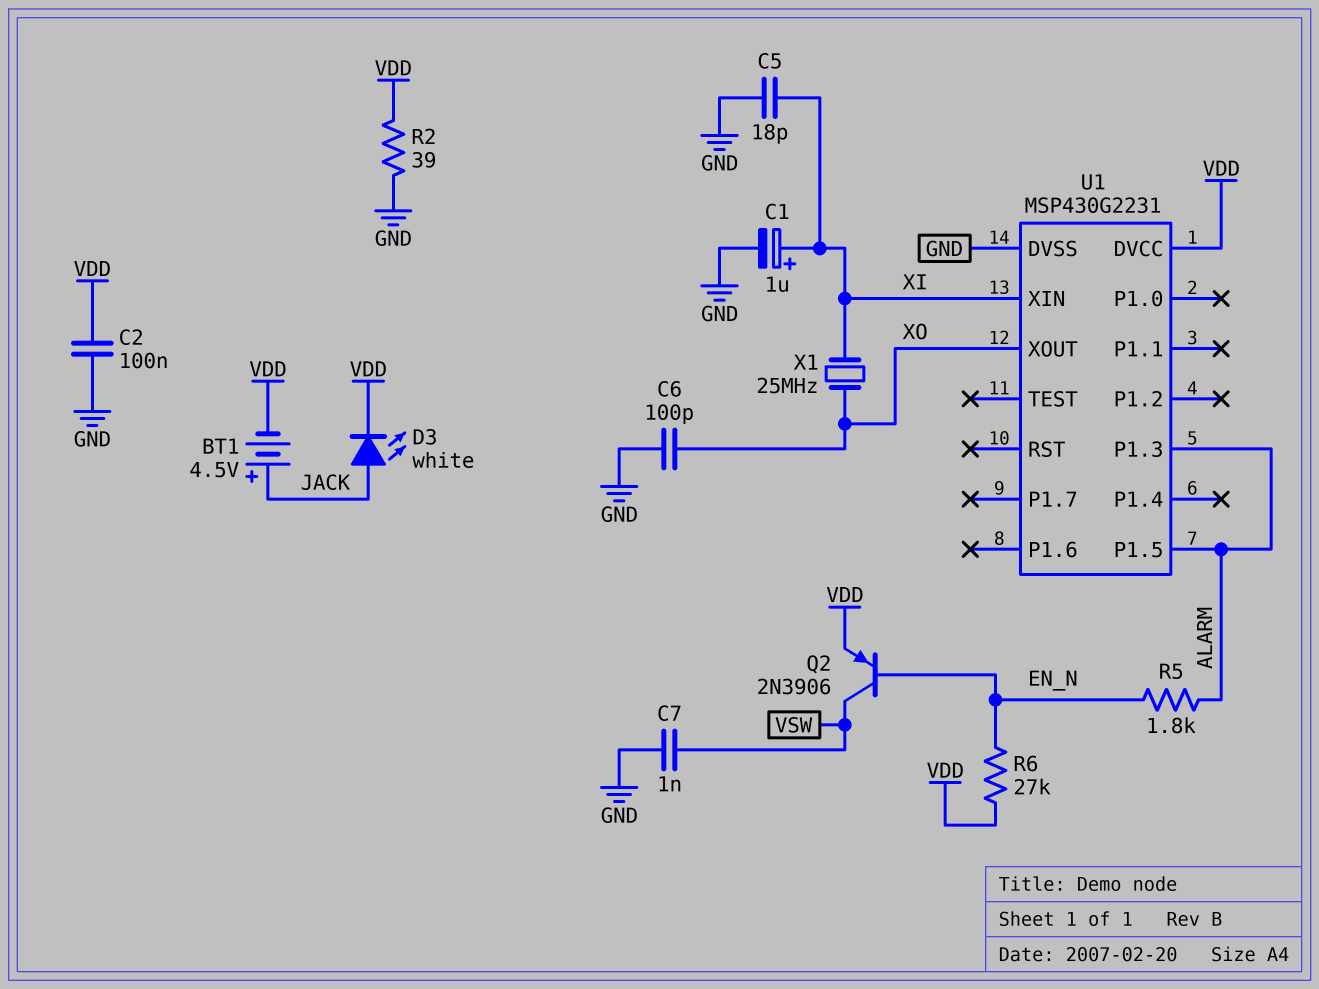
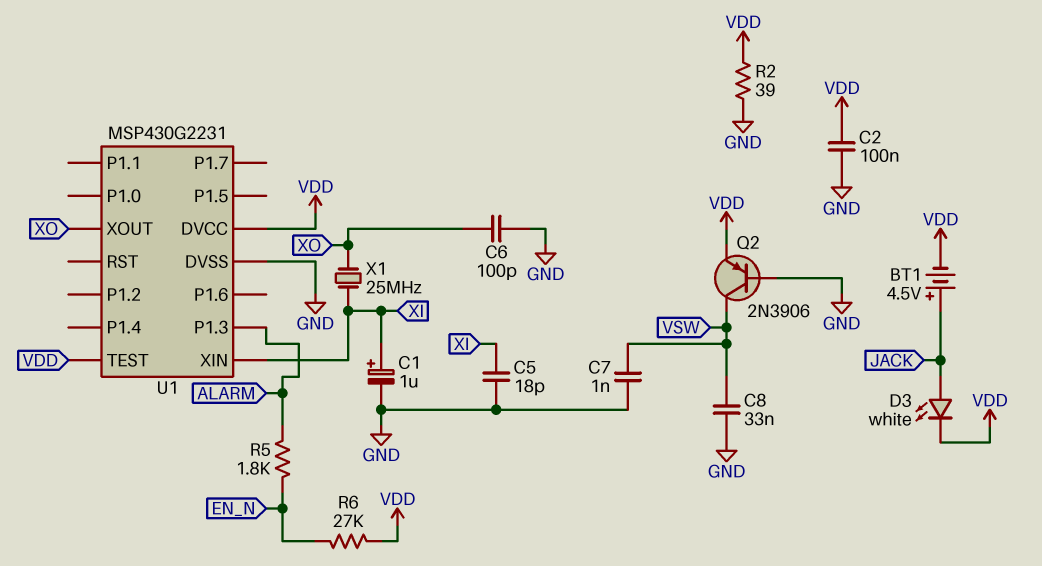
C8: none -> 33nF (GND, VSW)
Q2: PNP 2N3906 (B EN_N, C VSW, E VDD) -> PNP 2N3906 (B GND, C VSW, E VDD)
U1 pin P1.5: ALARM -> none
U1 pin TEST: none -> VDD

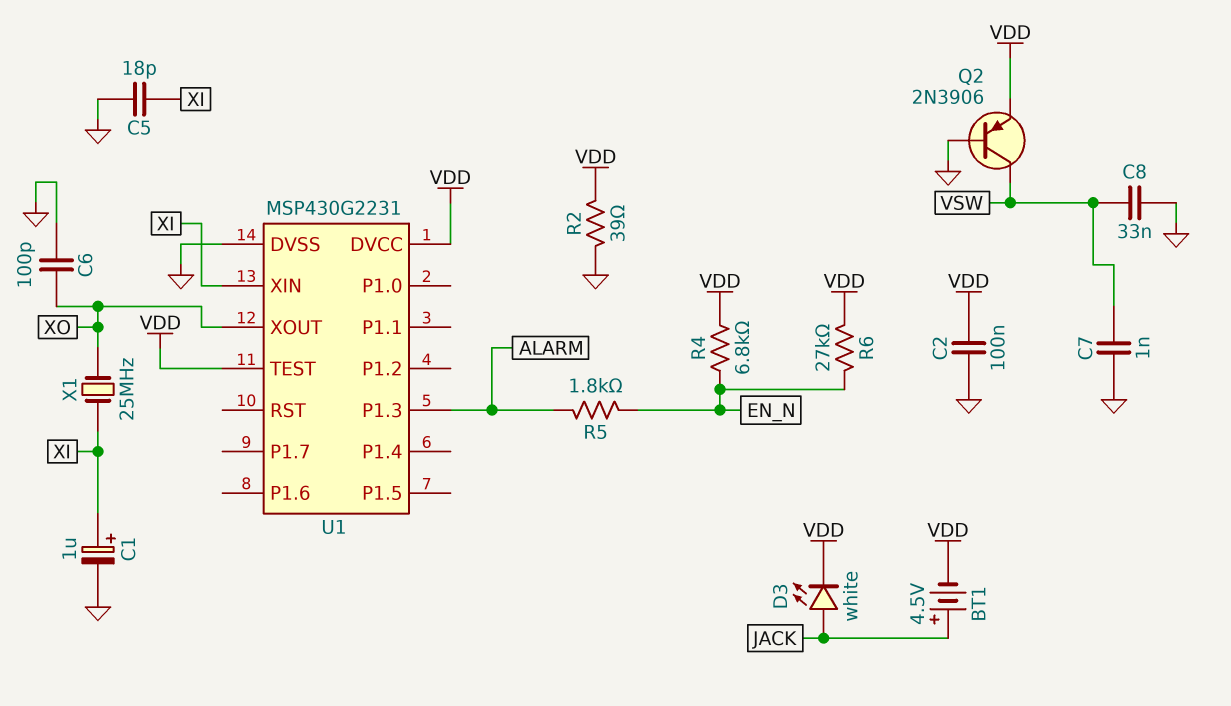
R4: none -> 6.8k (EN_N, VDD)

